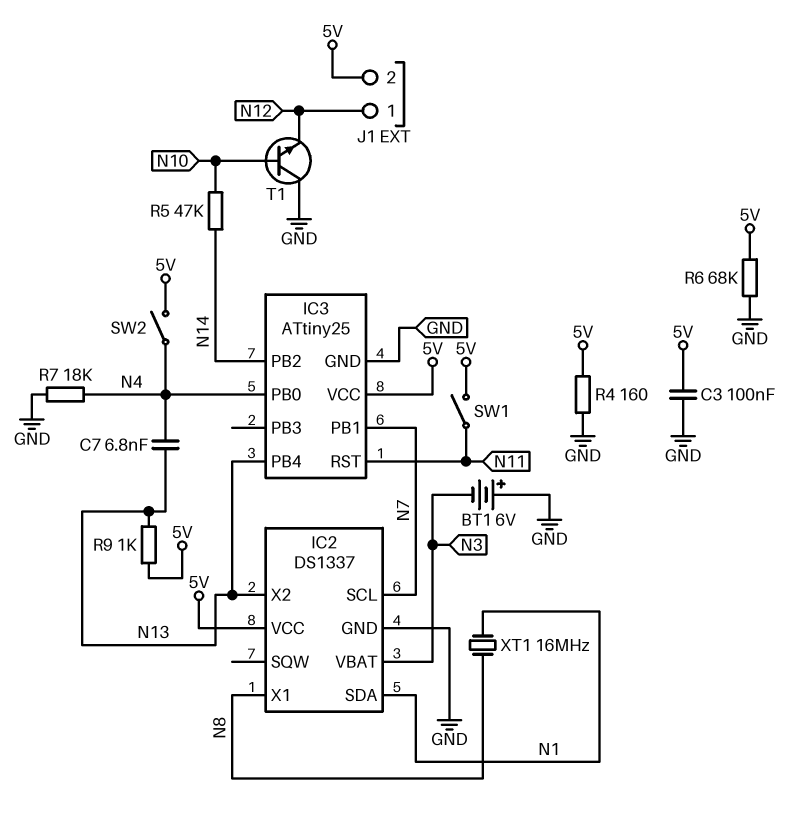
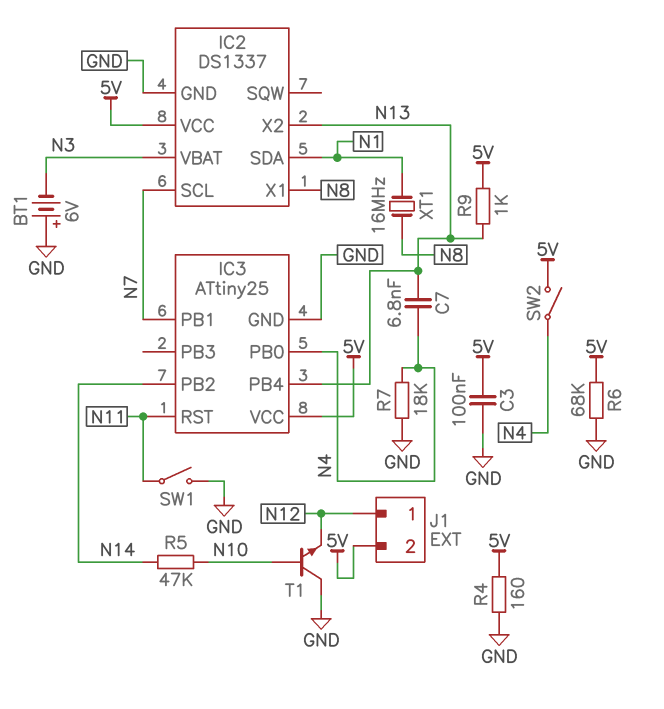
SW1: switch (5V, N11) -> switch (GND, N11)

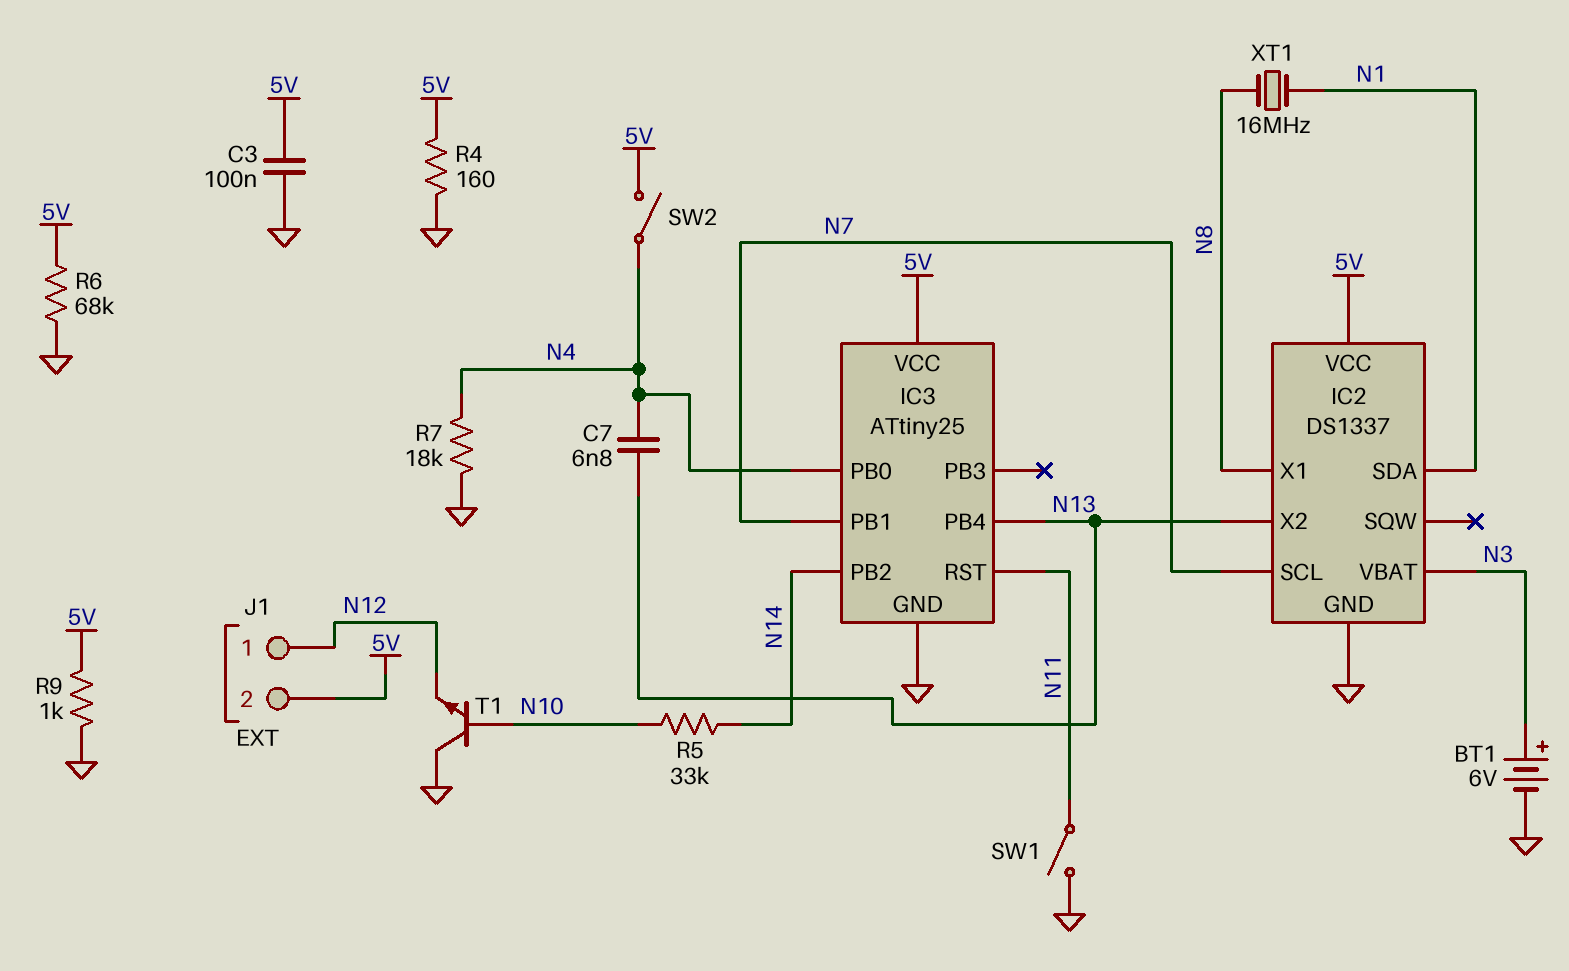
BT1: 6V (plus GND, minus N3) -> 6V (plus N3, minus GND)
R5: 47k (N10, N14) -> 33k (N10, N14)
R9: 1k (5V, N13) -> 1k (5V, GND)

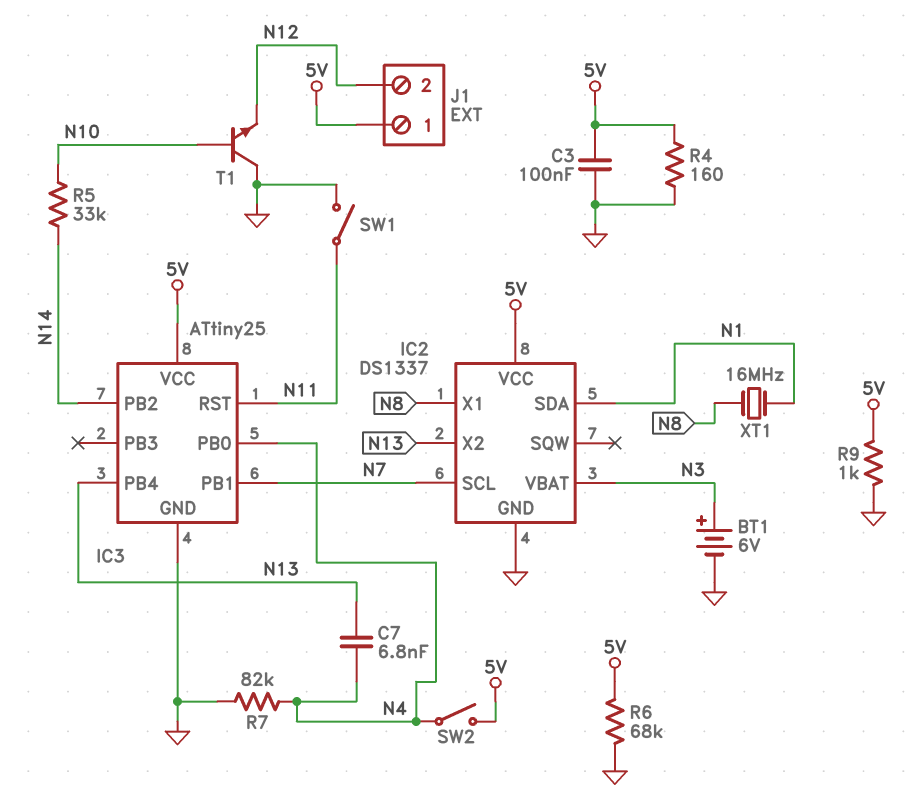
J1 pin 1: N12 -> 5V
J1 pin 2: 5V -> N12
R7: 18k (GND, N4) -> 82k (GND, N4)

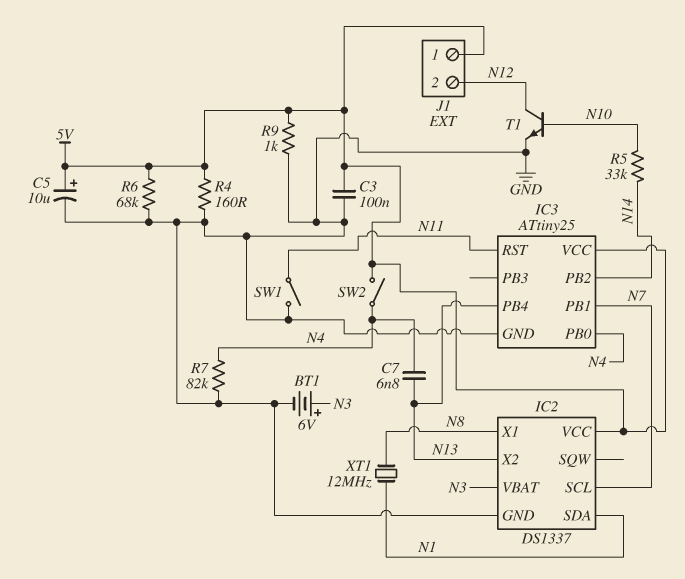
C5: none -> 10uF (plus 5V, minus GND)
T1: NPN (B N10, C GND, E N12) -> NPN (B N10, C N12, E GND)
XT1: 16MHz (N1, N8) -> 12MHz (N1, N8)

